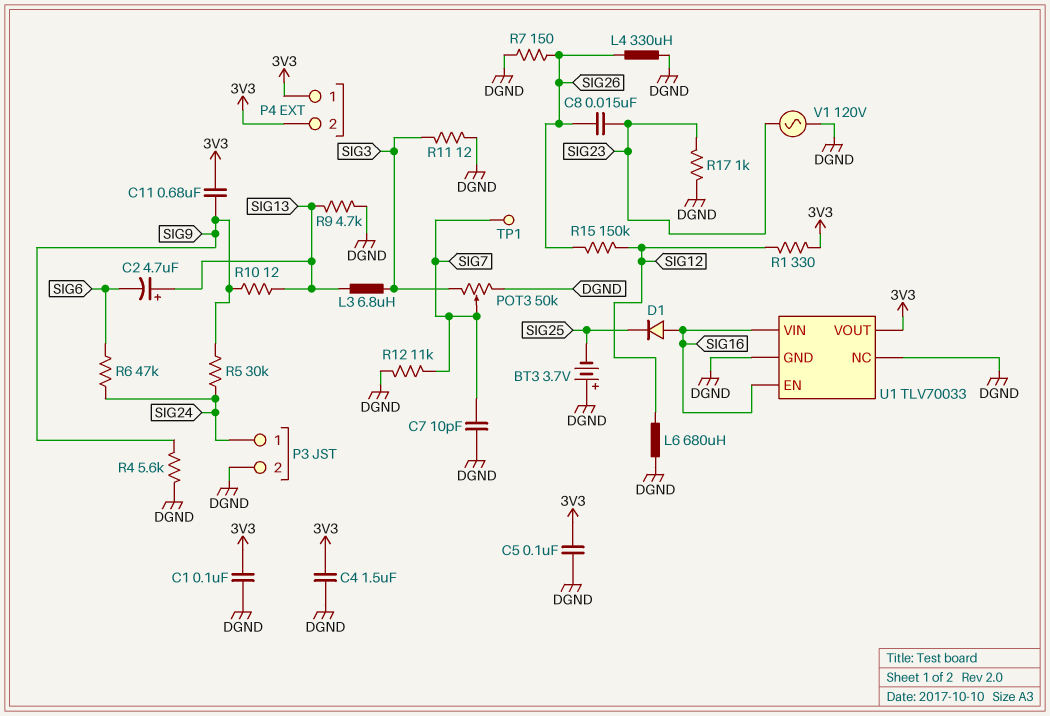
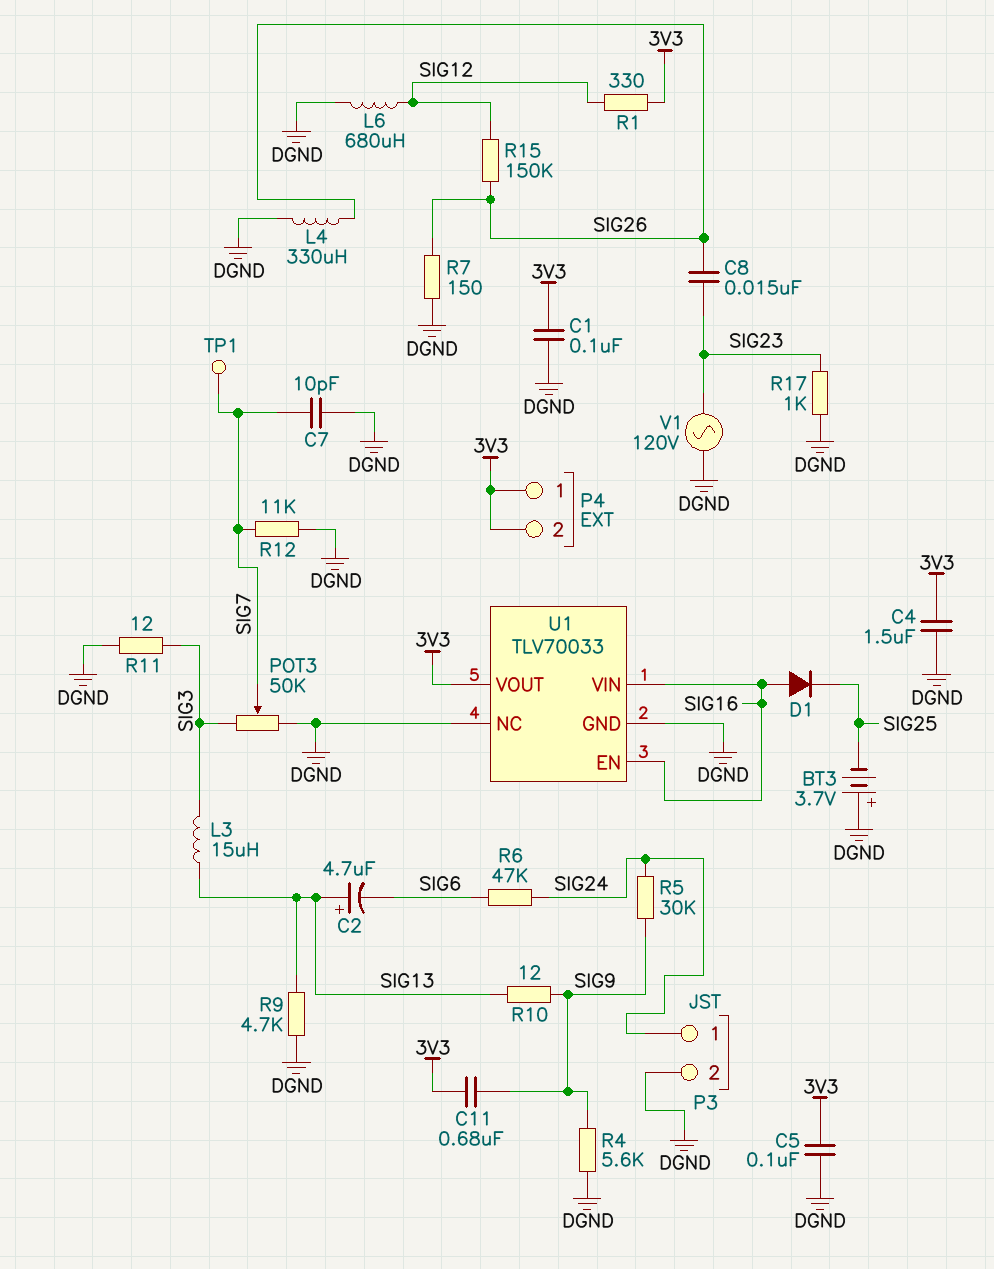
L3: 6.8uH (SIG3, SIG13) -> 15uH (SIG3, SIG13)

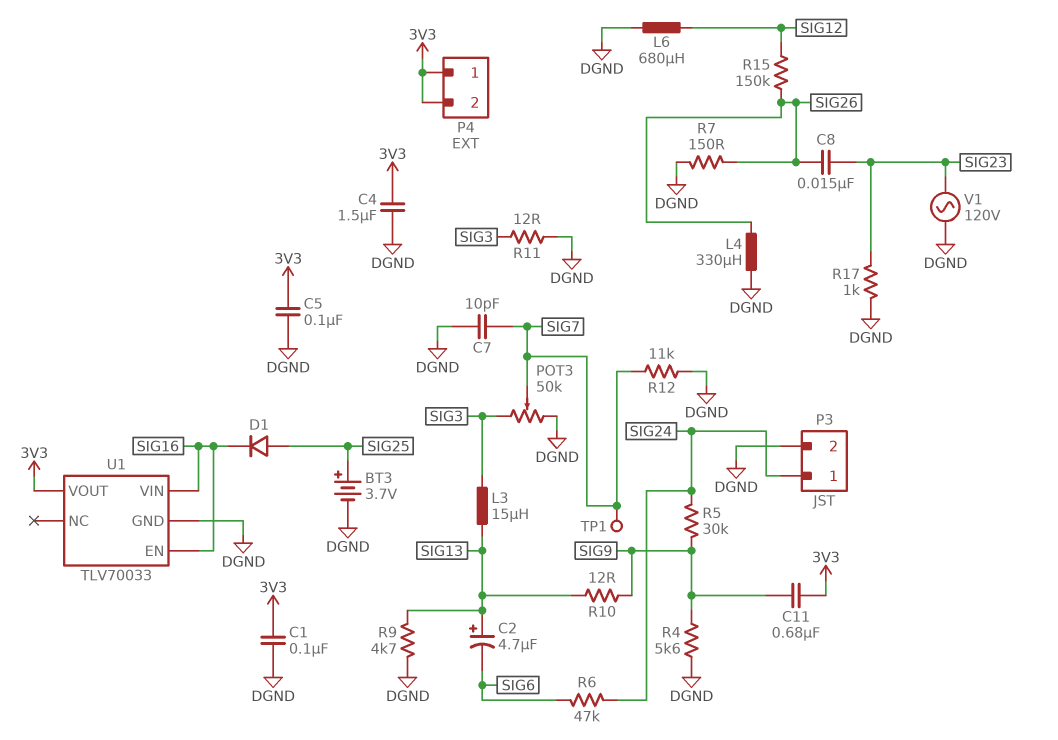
BT3: 3.7V (plus DGND, minus SIG25) -> 3.7V (plus SIG25, minus DGND)
D1: diode (A SIG16, K SIG25) -> diode (A SIG25, K SIG16)
R1: 330 (3V3, SIG12) -> none
U1 pin NC: DGND -> none

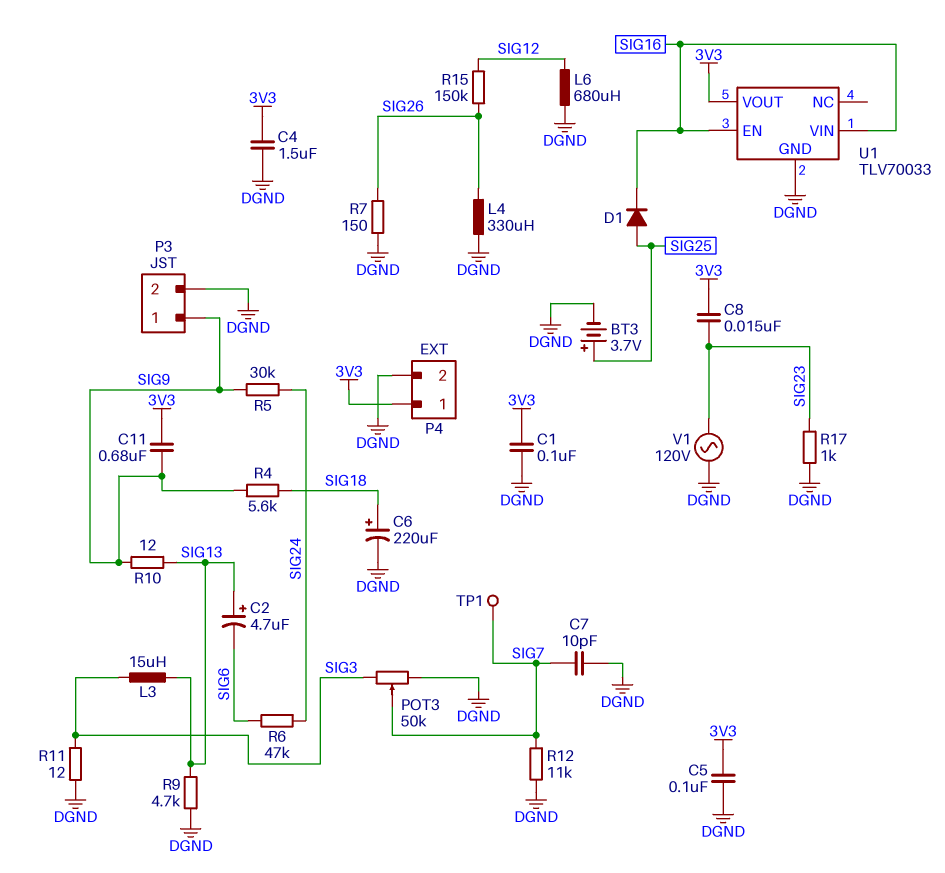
C6: none -> 220uF (plus SIG18, minus DGND)
C8: 15nF (SIG23, SIG26) -> 15nF (3V3, SIG23)
P3 pin 1: SIG24 -> SIG9
P4 pin 2: 3V3 -> DGND
R4: 5.6k (DGND, SIG9) -> 5.6k (SIG9, SIG18)

